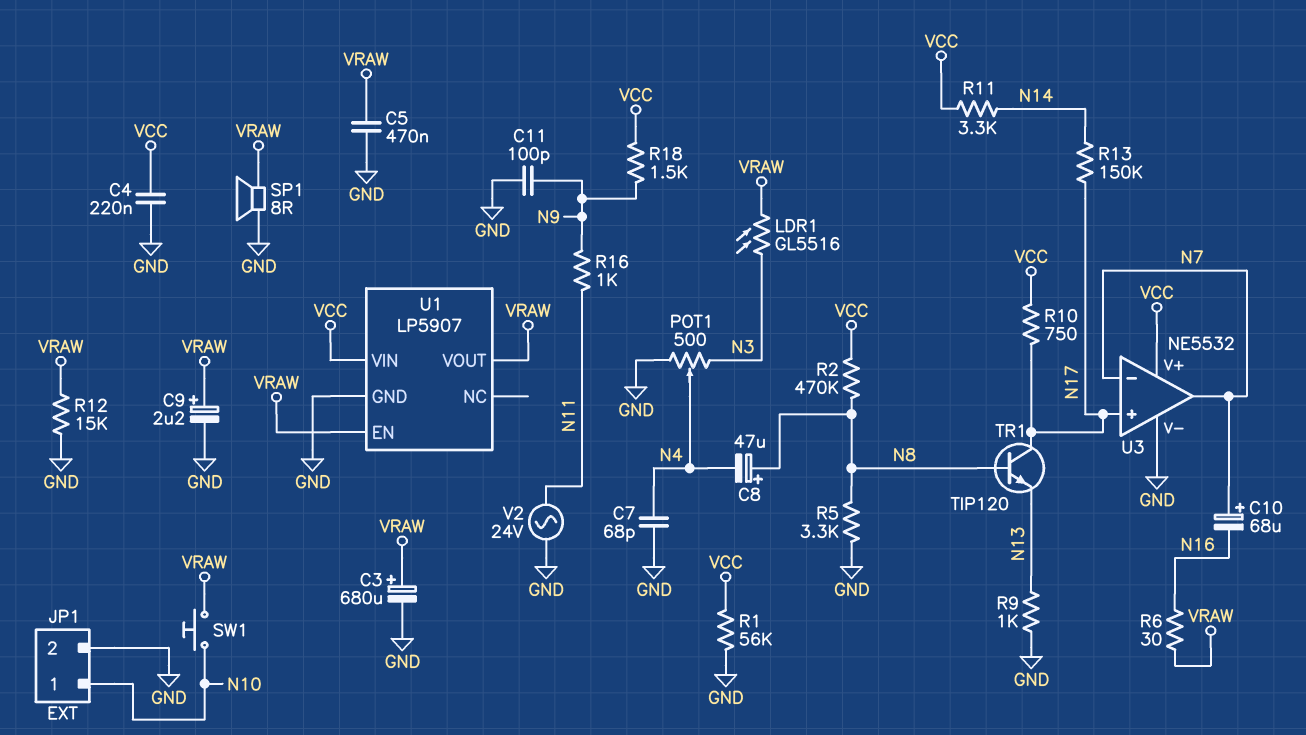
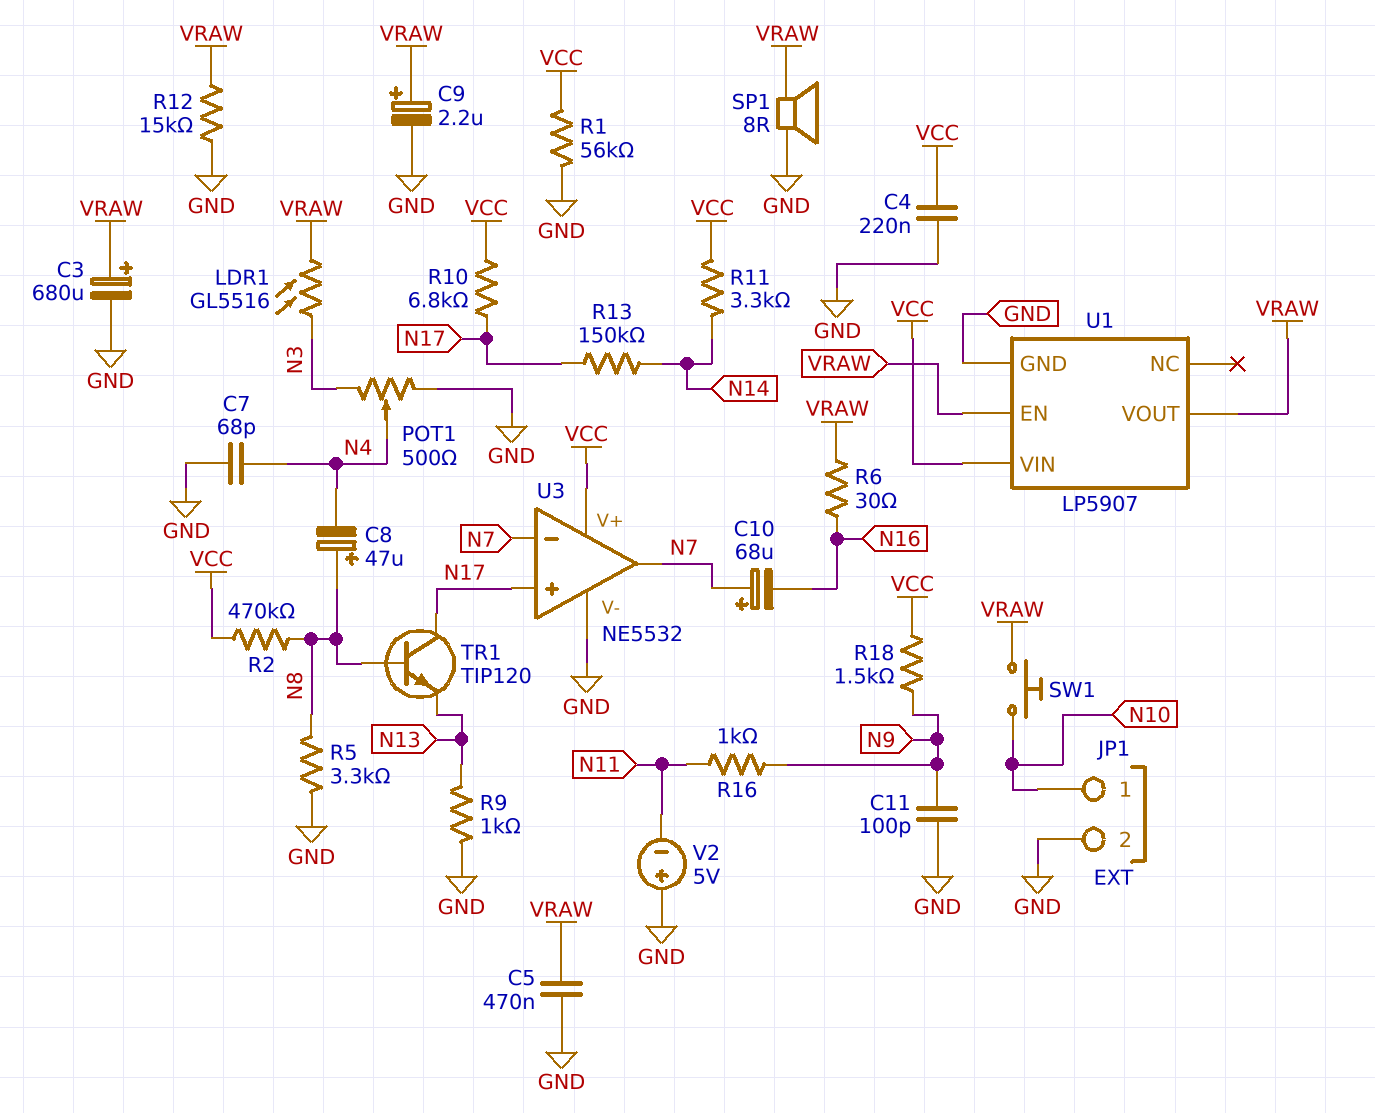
R10: 750 (N17, VCC) -> 6.8k (N17, VCC)
V2: AC 24V (GND, N11) -> 5V (plus GND, minus N11)

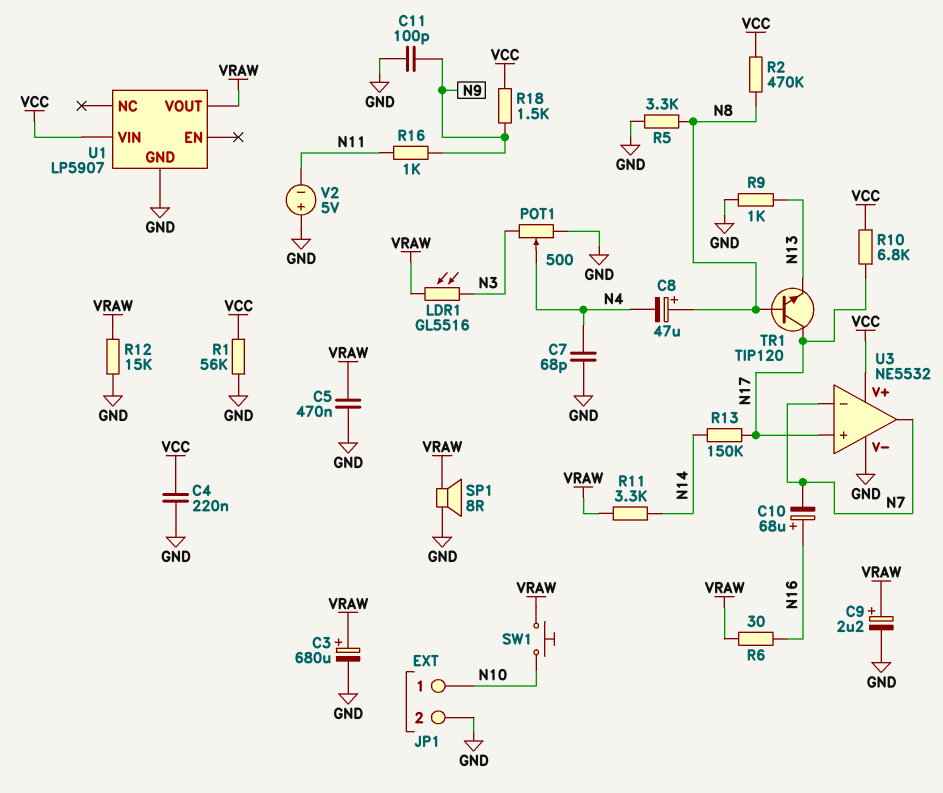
C10: 68uF (plus N7, minus N16) -> 68uF (plus N16, minus N7)
R11: 3.3k (N14, VCC) -> 3.3k (N14, VRAW)
U1 pin EN: VRAW -> none

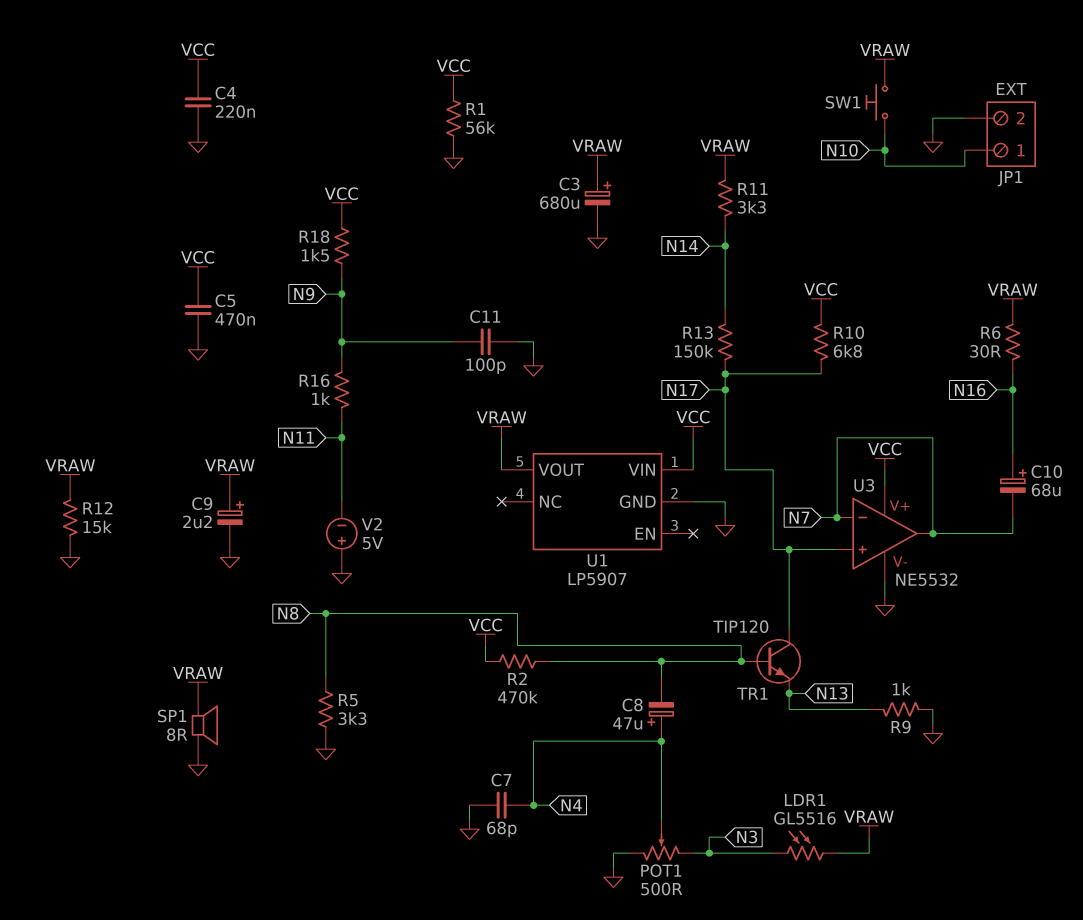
C5: 470nF (GND, VRAW) -> 470nF (GND, VCC)
C8: 47uF (plus N8, minus N4) -> 47uF (plus N4, minus N8)

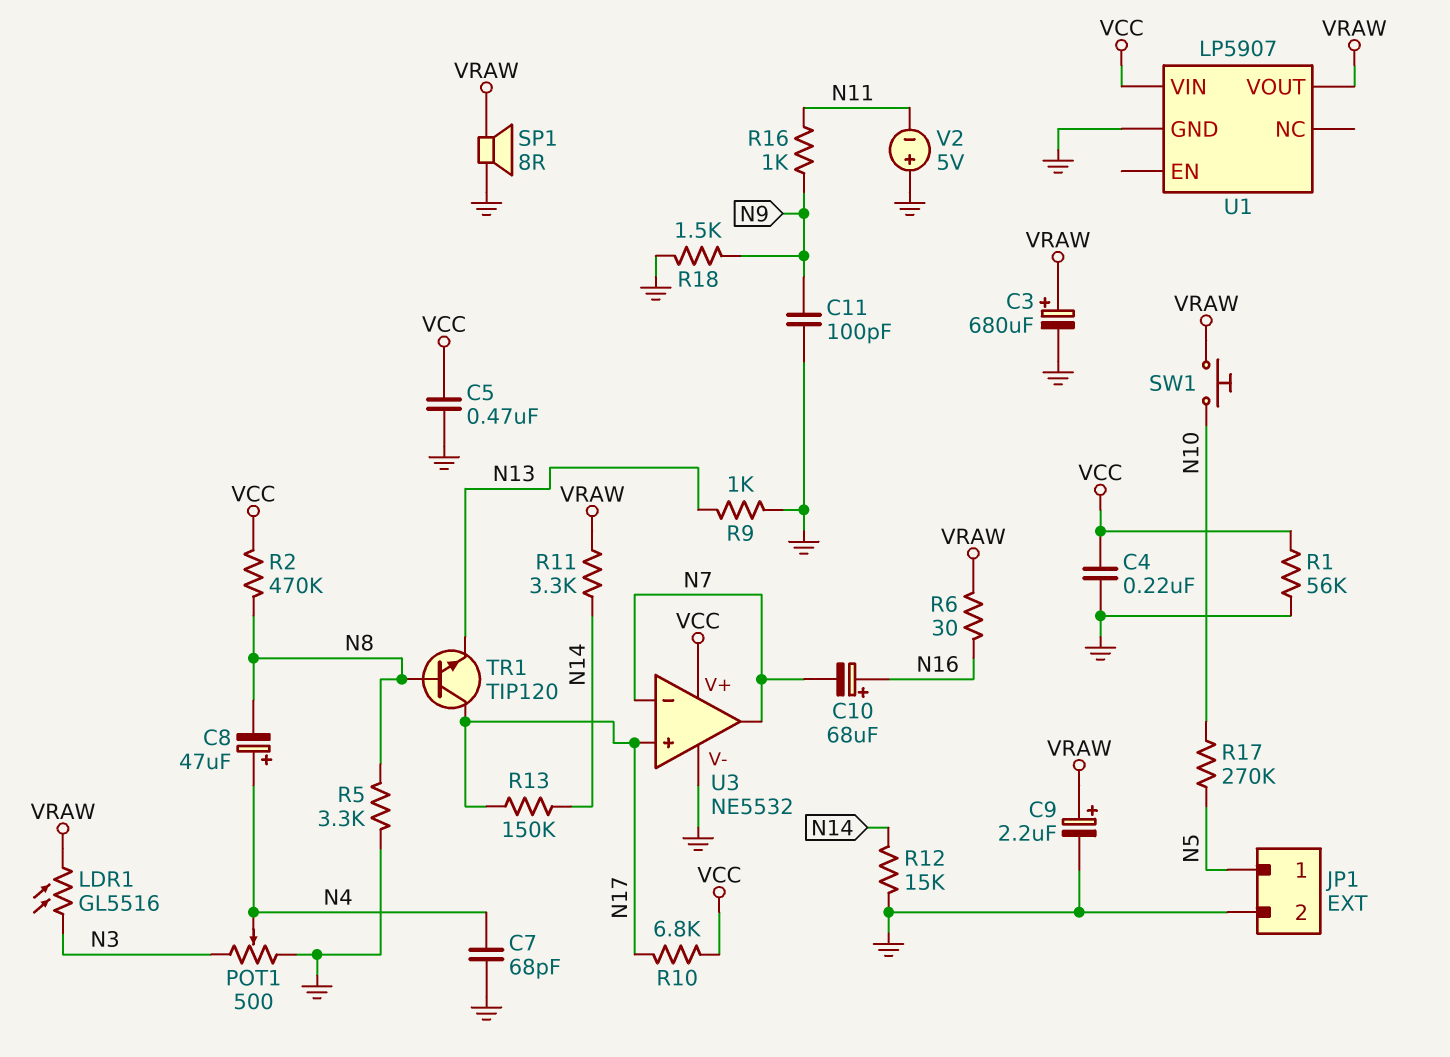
JP1 pin 1: N10 -> N5
R12: 15k (GND, VRAW) -> 15k (GND, N14)
R17: none -> 270k (N5, N10)
R18: 1.5k (N9, VCC) -> 1.5k (GND, N9)

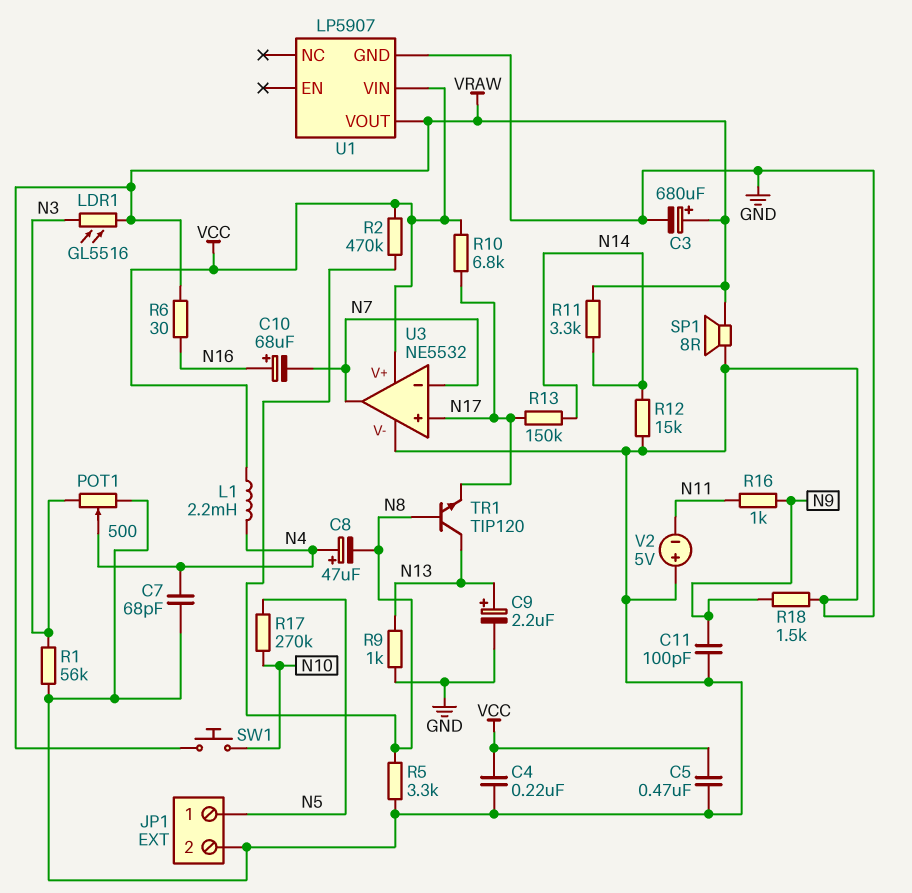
C9: 2.2uF (plus VRAW, minus GND) -> 2.2uF (plus N13, minus GND)
L1: none -> 2.2mH (N4, VCC)
R1: 56k (GND, VCC) -> 56k (GND, N3)
TR1: NPN TIP120 (B N8, C N17, E N13) -> NPN TIP120 (B N8, C N13, E N17)

